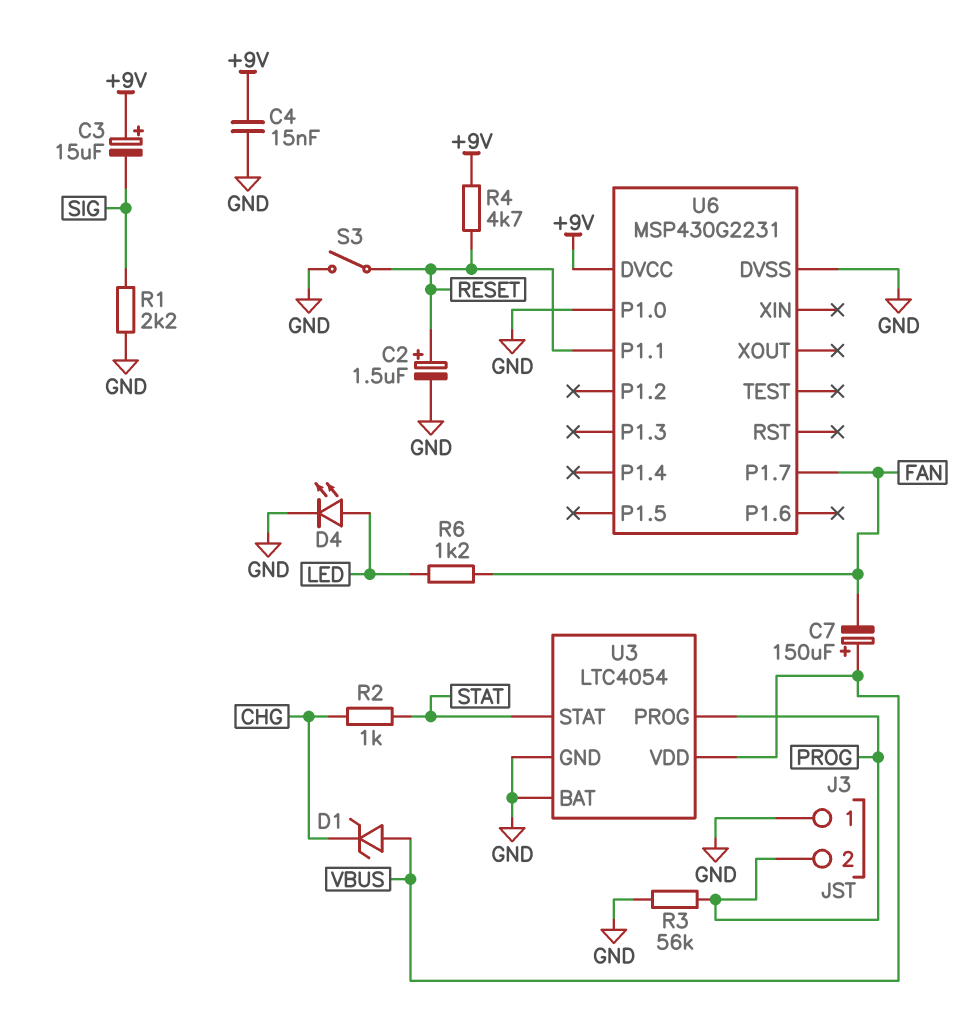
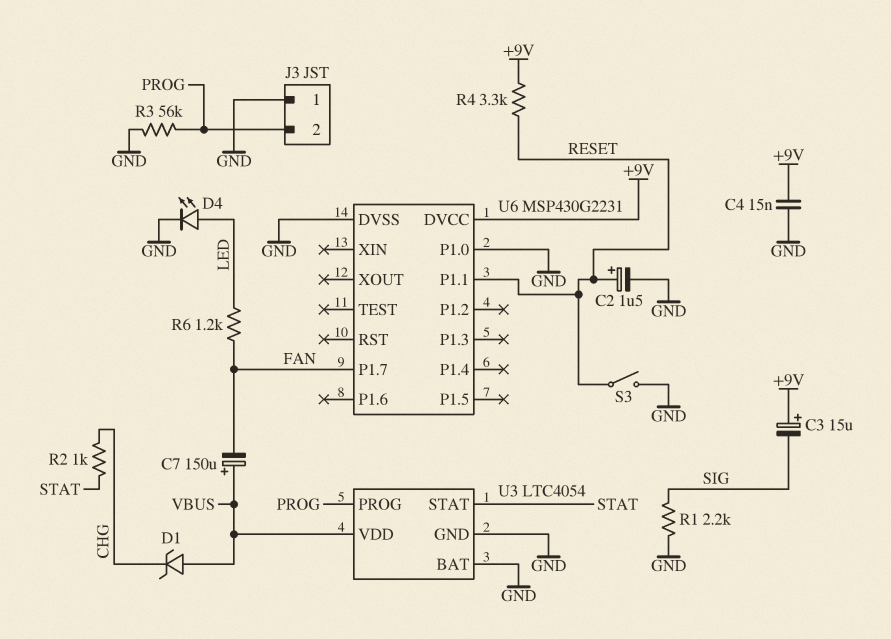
R4: 4.7k (+9V, RESET) -> 3.3k (+9V, RESET)

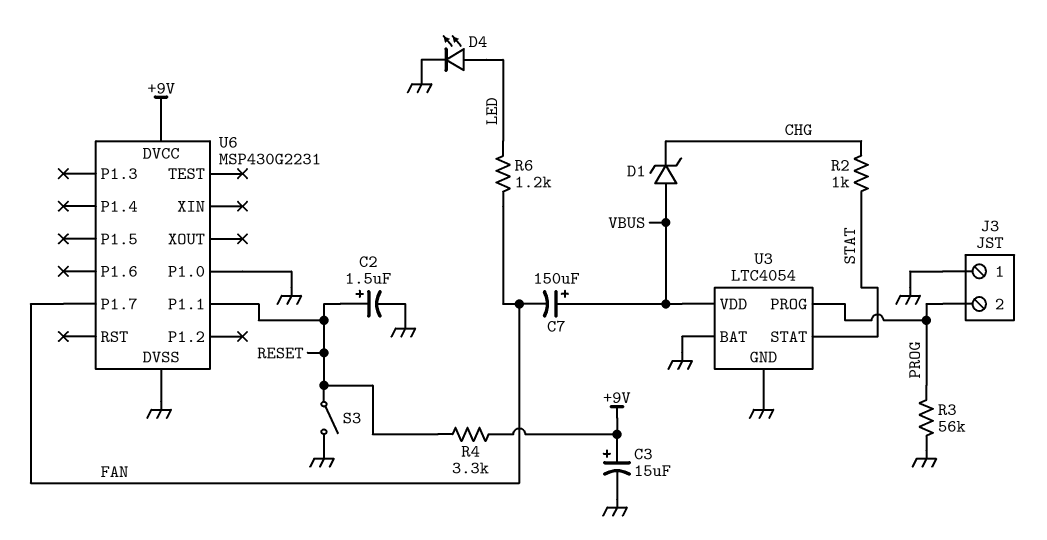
C3: 15uF (plus +9V, minus SIG) -> 15uF (plus +9V, minus GND)
C4: 15nF (+9V, GND) -> none
R1: 2.2k (GND, SIG) -> none

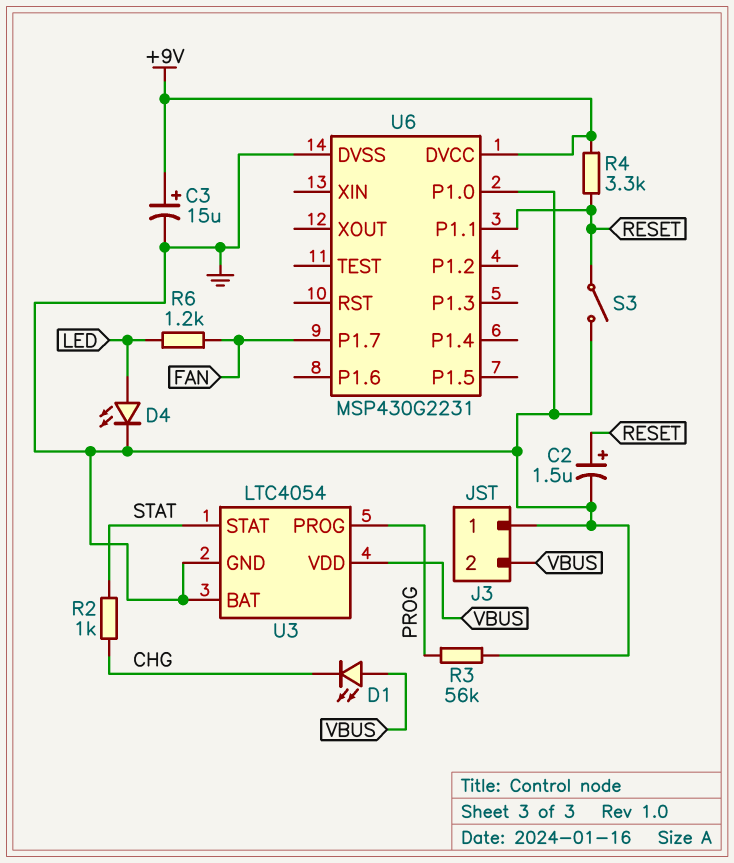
C7: 150uF (plus VBUS, minus FAN) -> none
D1: zener (A VBUS, K CHG) -> LED (A VBUS, K CHG)
J3 pin 2: PROG -> VBUS

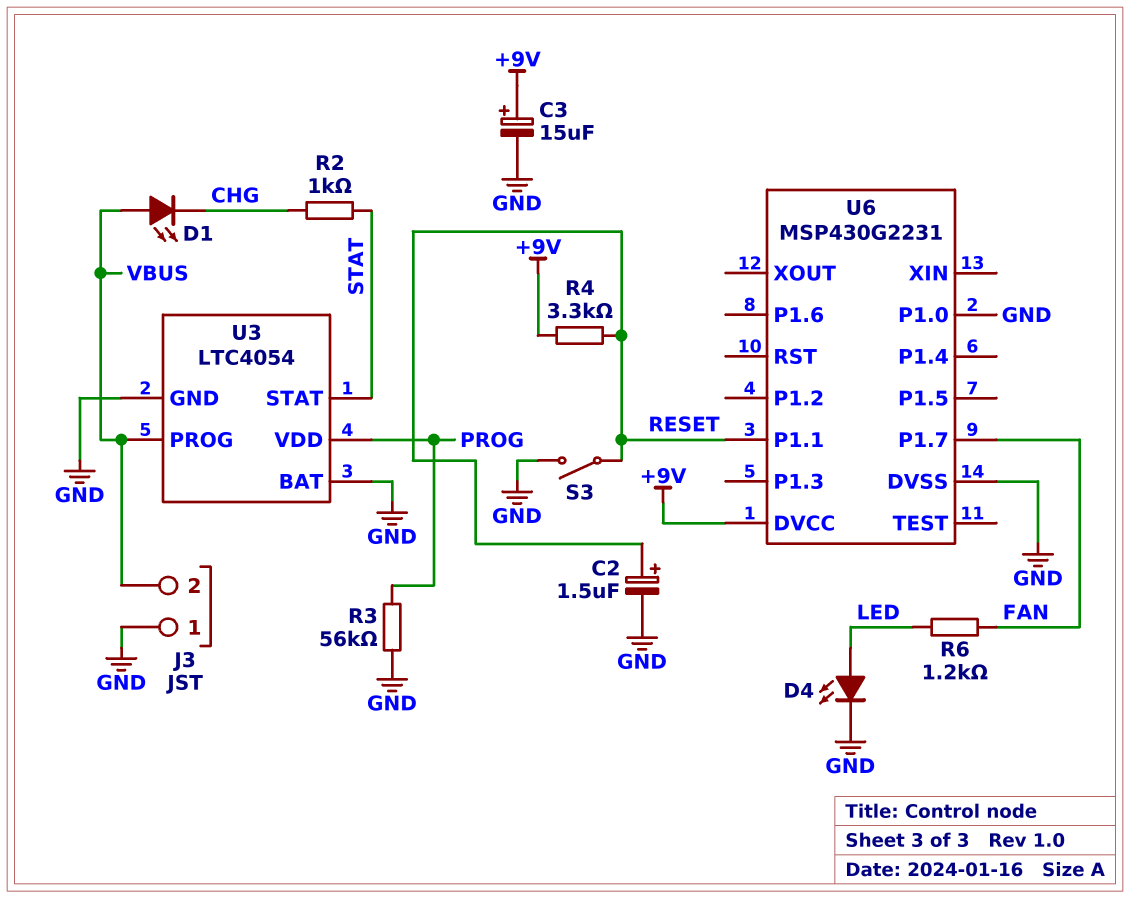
U3 pin PROG: PROG -> VBUS
U3 pin VDD: VBUS -> PROG

